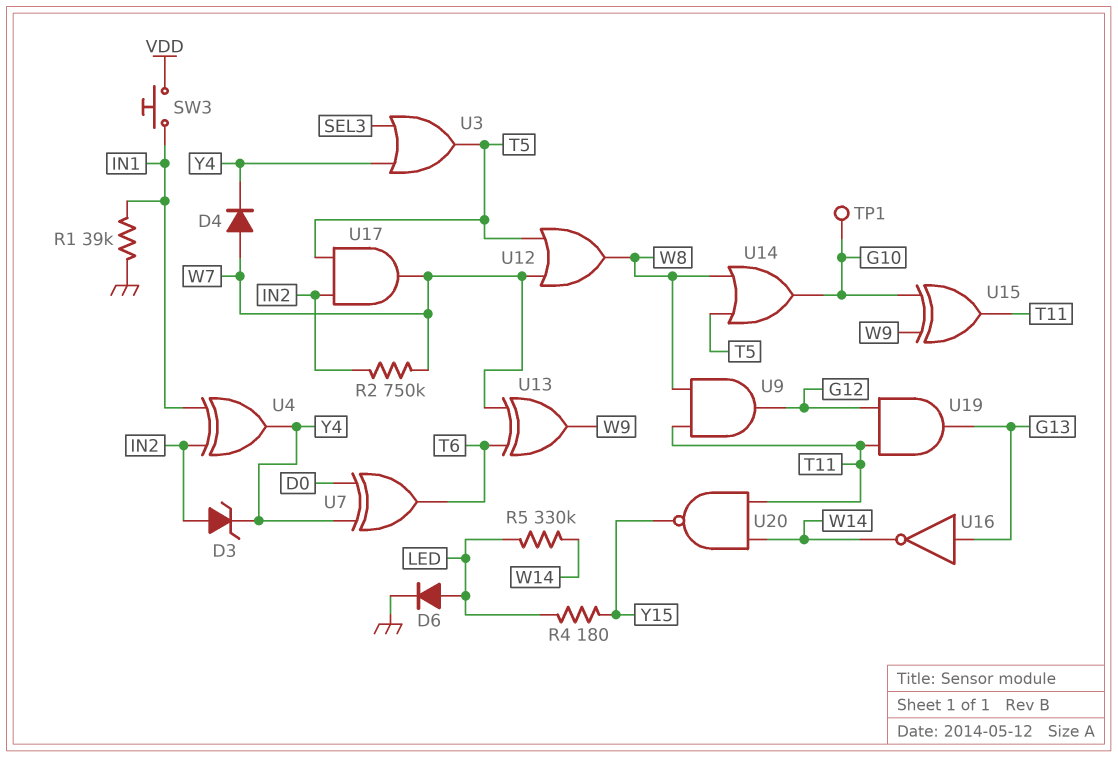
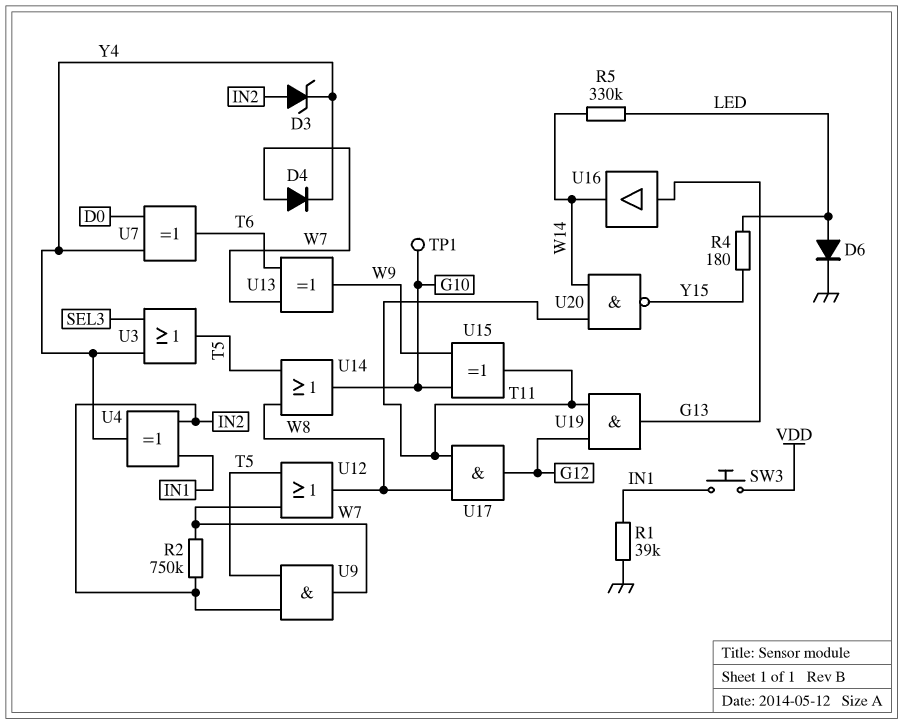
U9: AND (in T11, in W8, out G12) -> AND (in IN2, in T5, out W7)
U16: NOT (in G13, out W14) -> buffer (in G13, out W14)
U17: AND (in IN2, in T5, out W7) -> AND (in T11, in W8, out G12)

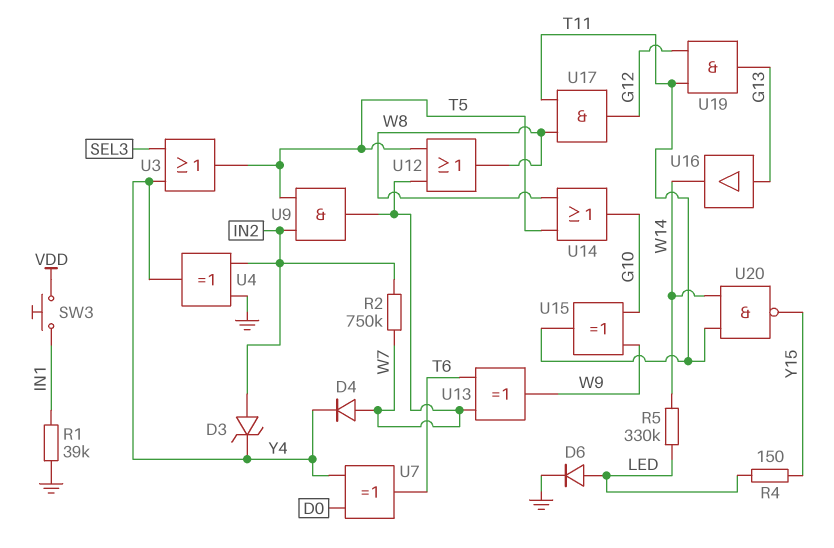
R4: 180 (LED, Y15) -> 150 (LED, Y15)
TP1: test point (G10) -> none
U4: XOR (in IN1, in IN2, out Y4) -> XOR (in GND, in IN2, out Y4)

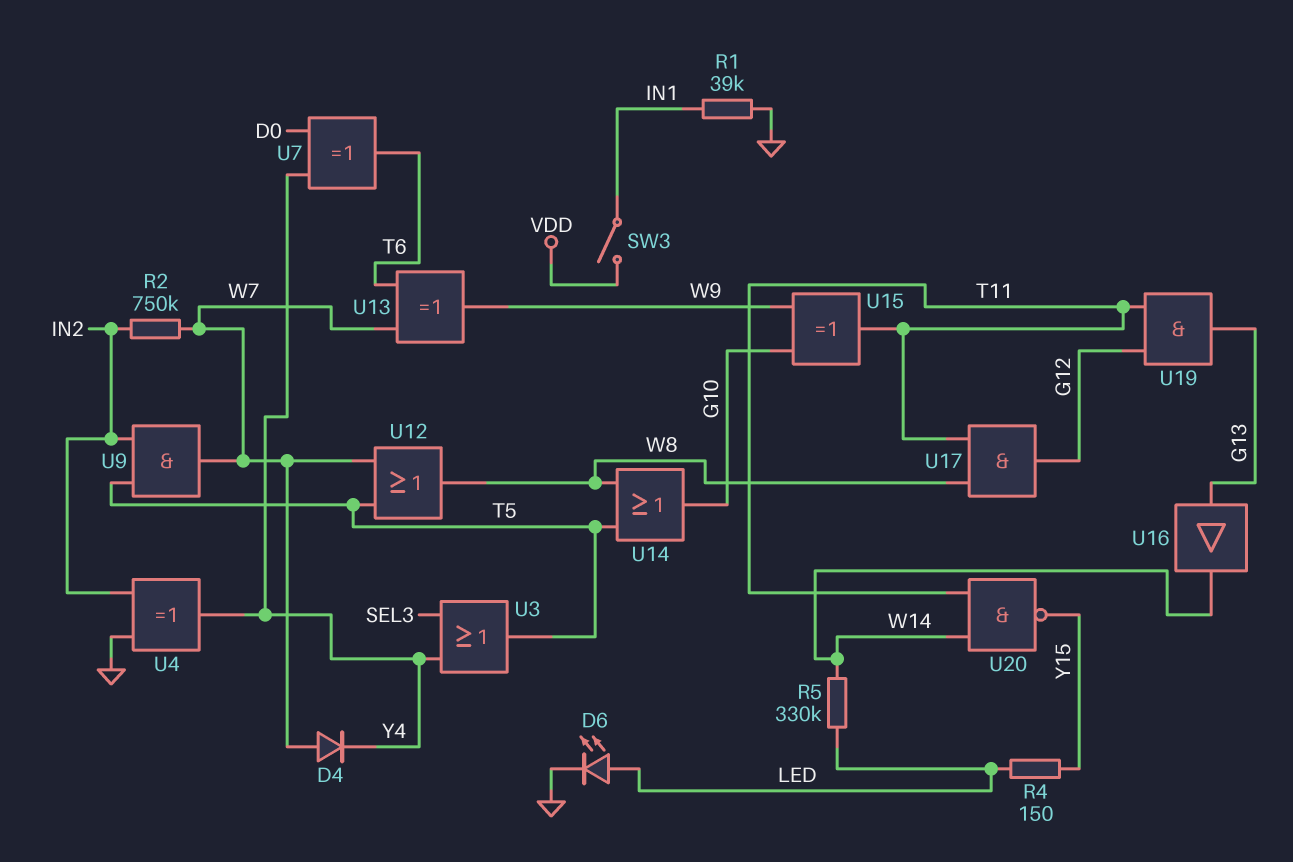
D3: zener (A IN2, K Y4) -> none
D6: diode (A LED, K GND) -> LED (A LED, K GND)
SW3: button (IN1, VDD) -> switch (IN1, VDD)

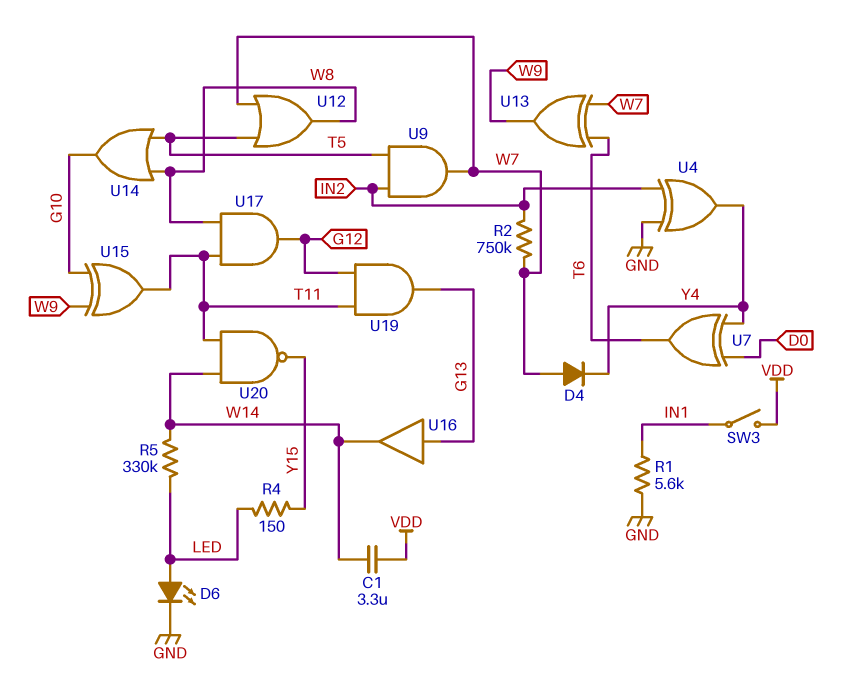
C1: none -> 3.3uF (VDD, W14)
R1: 39k (GND, IN1) -> 5.6k (GND, IN1)
U3: OR (in SEL3, in Y4, out T5) -> none

